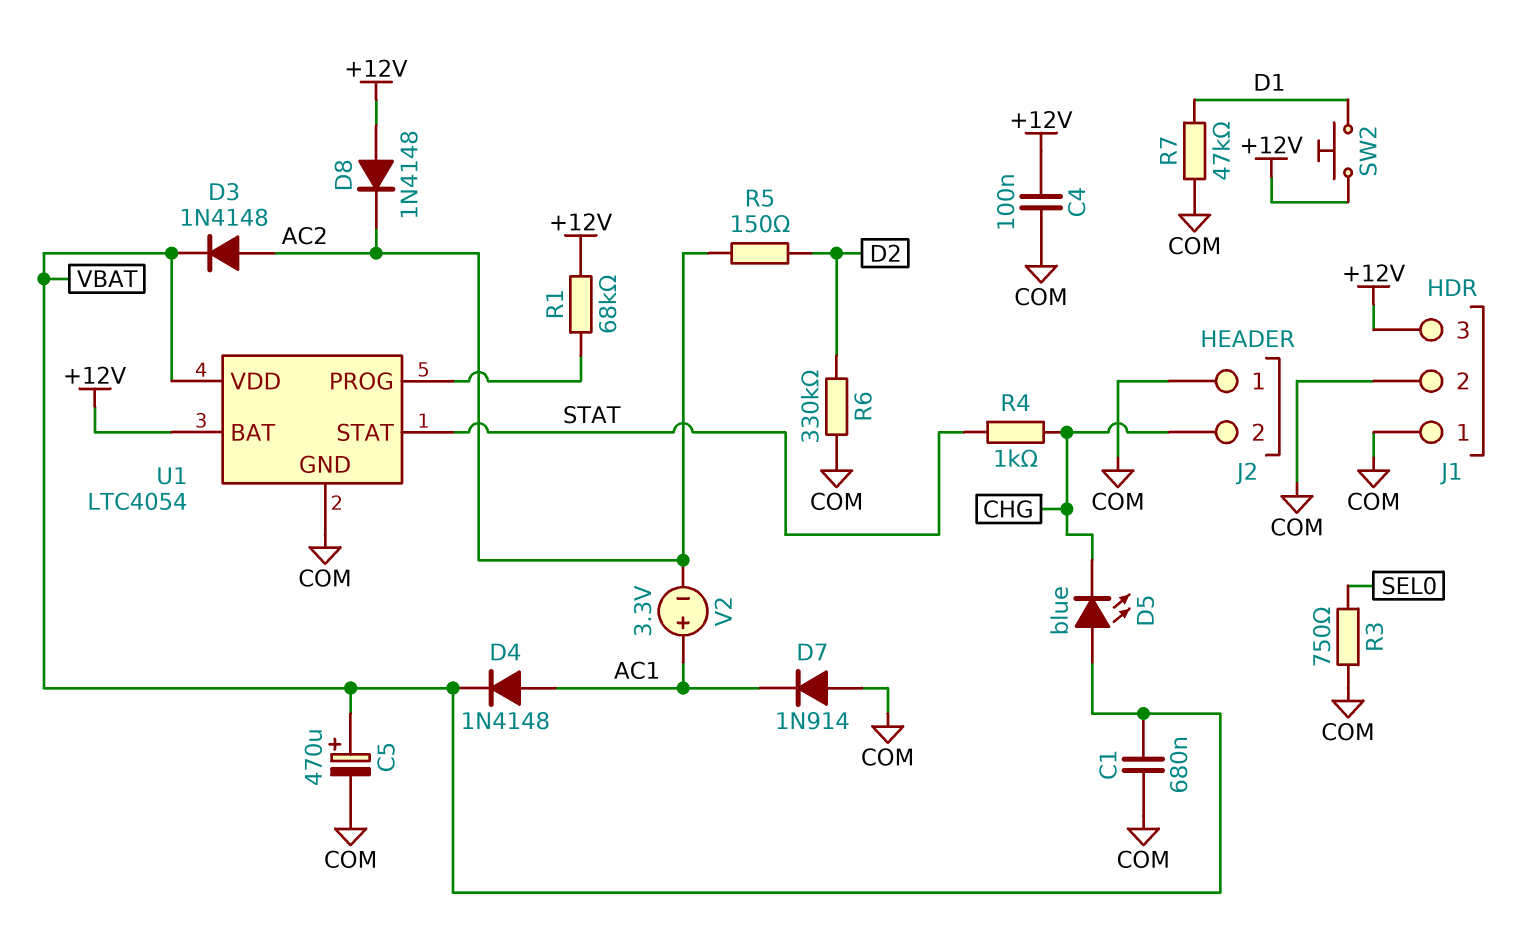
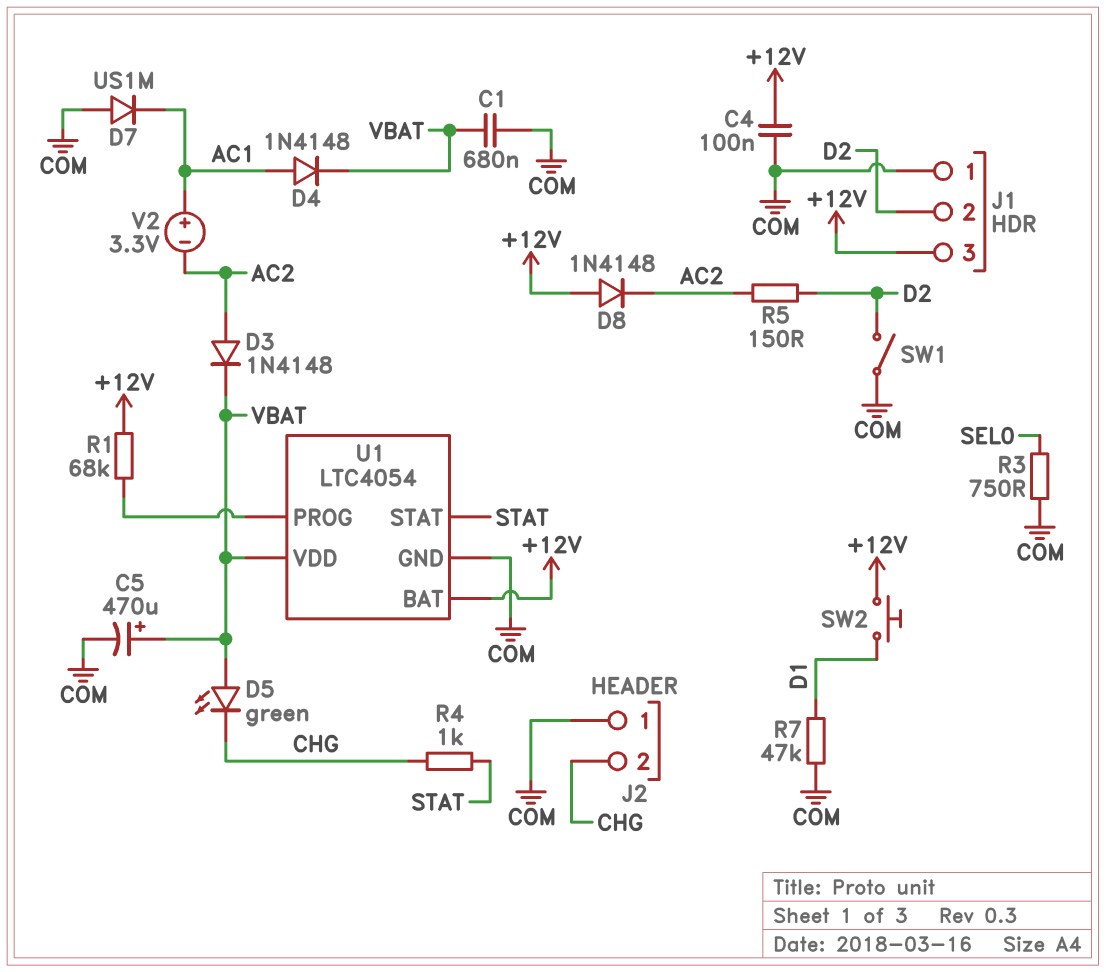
D5: LED blue (A VBAT, K CHG) -> LED green (A VBAT, K CHG)
D7: diode 1N914 (A COM, K AC1) -> diode US1M (A COM, K AC1)
J1 pin 2: COM -> D2
R6: 330k (COM, D2) -> none
SW1: none -> switch (COM, D2)

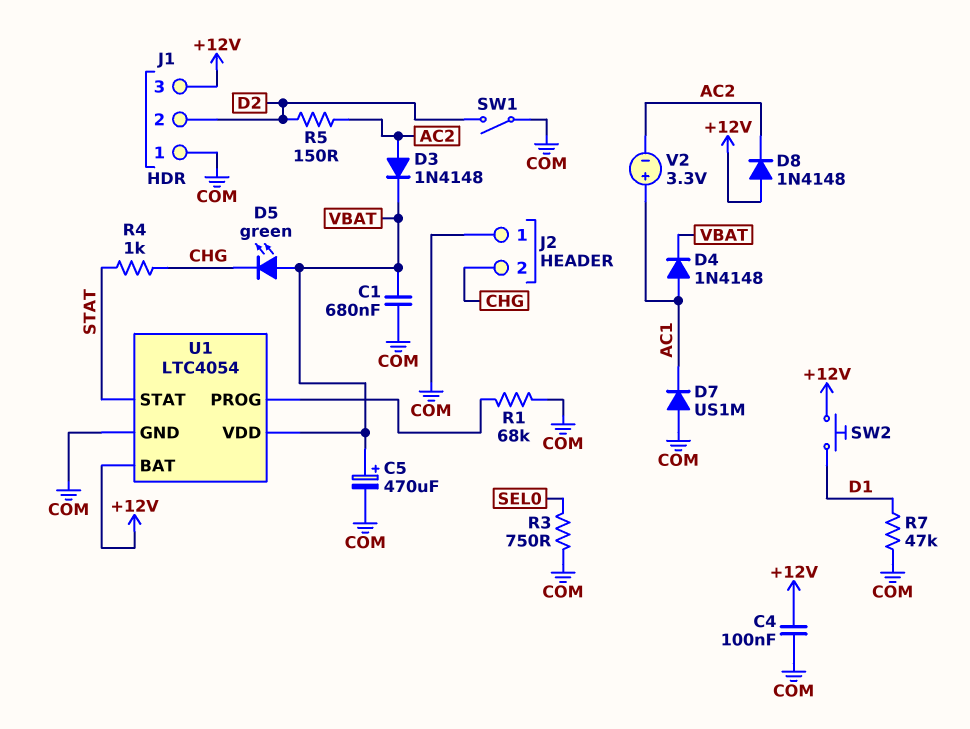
R1: 68k (+12V, U1/PROG) -> 68k (COM, U1/PROG)

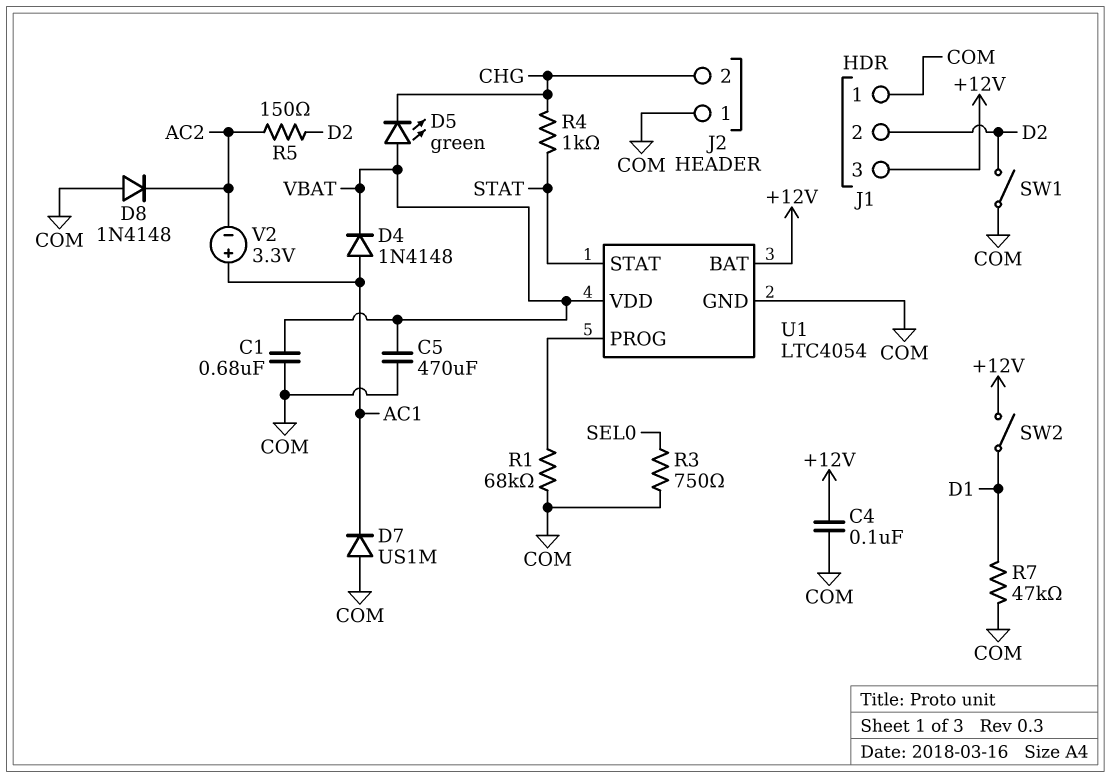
C5: 470uF (plus VBAT, minus COM) -> 470uF (COM, VBAT)
D3: diode 1N4148 (A AC2, K VBAT) -> none
D8: diode 1N4148 (A +12V, K AC2) -> diode 1N4148 (A COM, K AC2)
SW2: button (+12V, D1) -> switch (+12V, D1)

